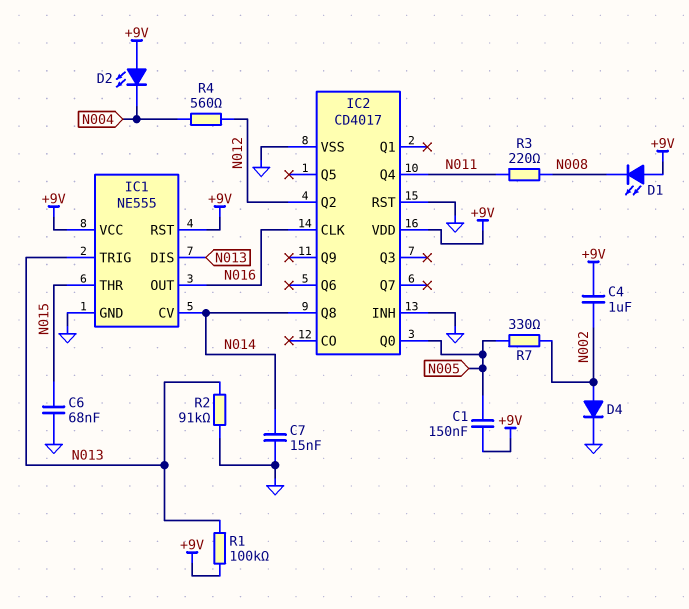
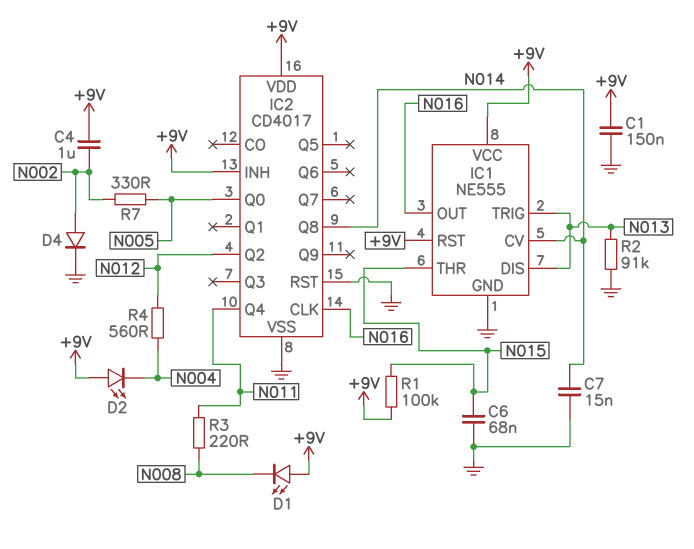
C1: 150nF (+9V, N005) -> 150nF (+9V, GND)
IC2 pin INH: GND -> +9V
R1: 100k (+9V, N013) -> 100k (+9V, N015)

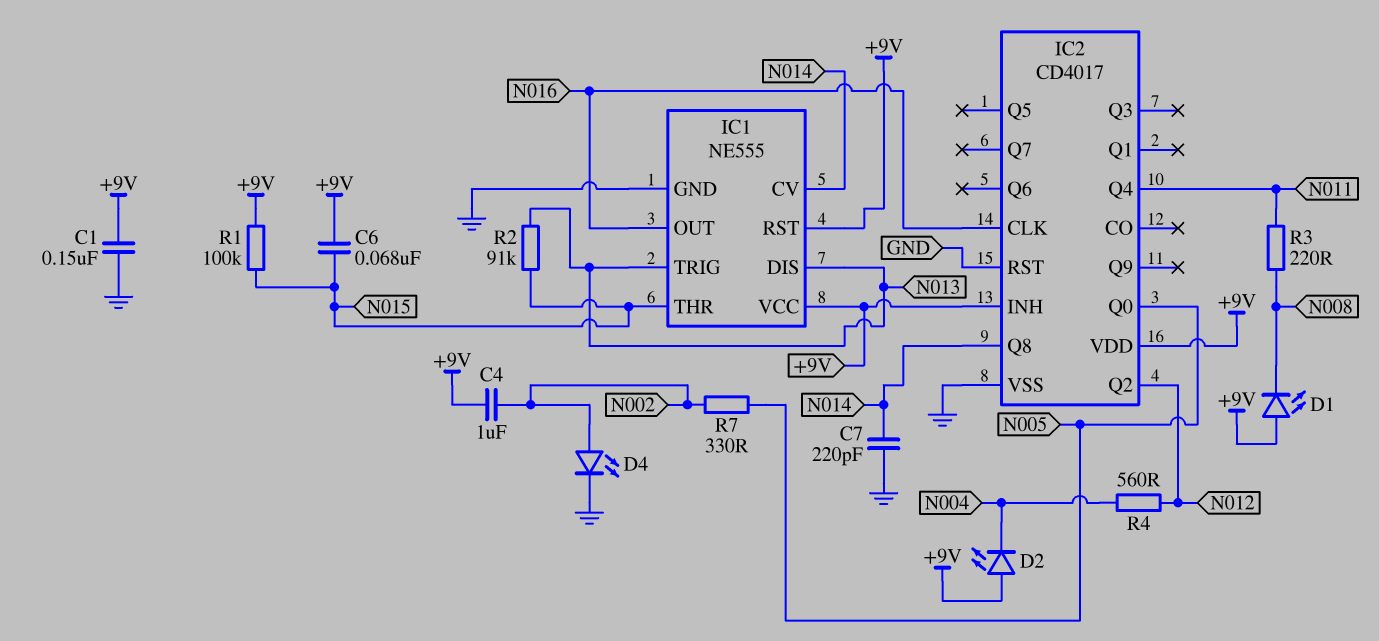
C6: 68nF (GND, N015) -> 68nF (+9V, N015)
C7: 15nF (GND, N014) -> 220pF (GND, N014)
D4: diode (A N002, K GND) -> LED (A N002, K GND)
R2: 91k (GND, N013) -> 91k (N013, N015)

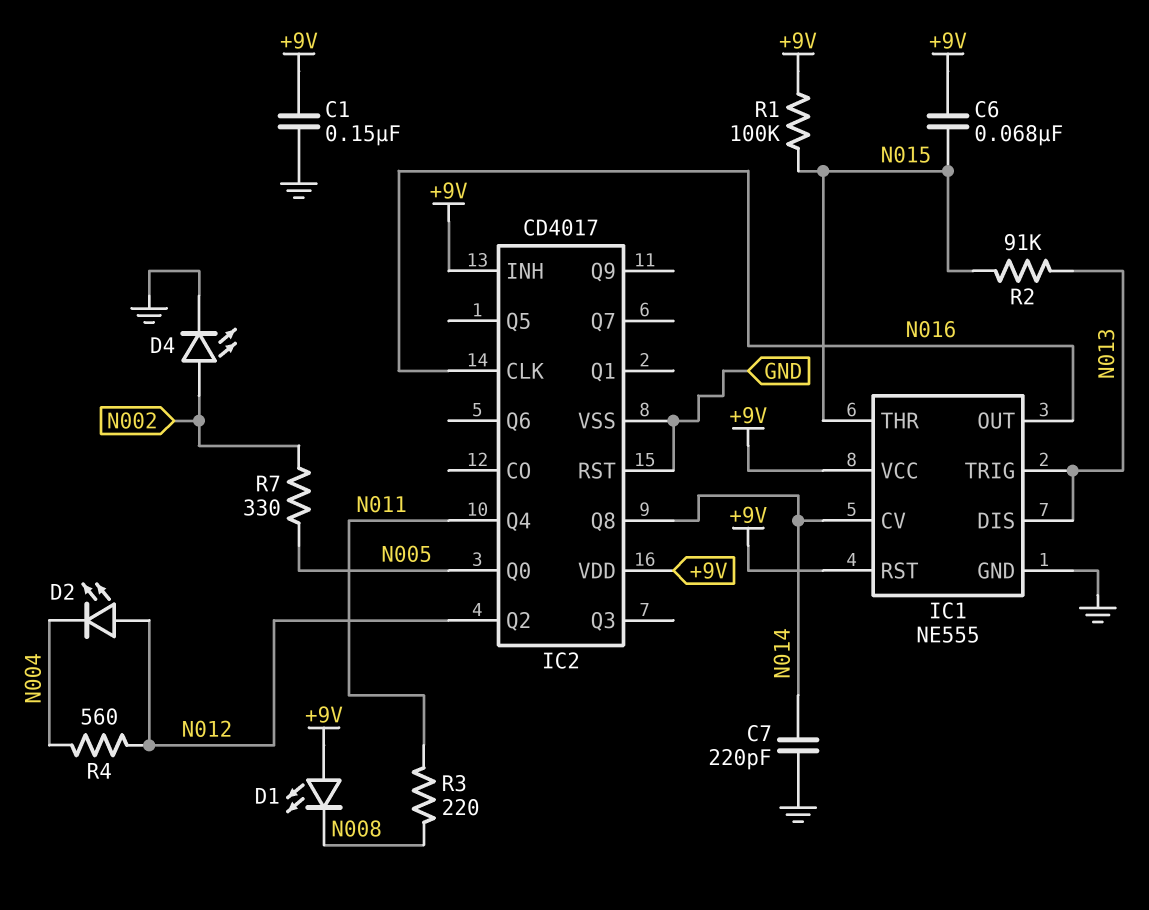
C4: 1uF (+9V, N002) -> none
D2: LED (A +9V, K N004) -> LED (A N012, K N004)

